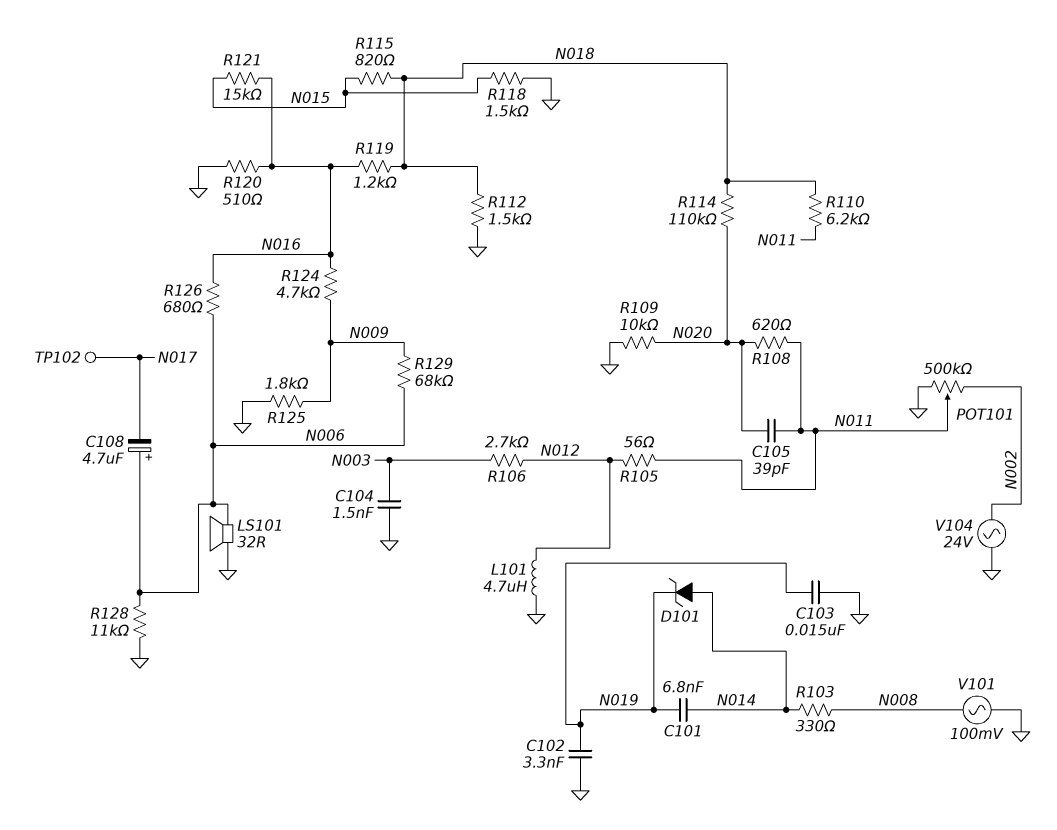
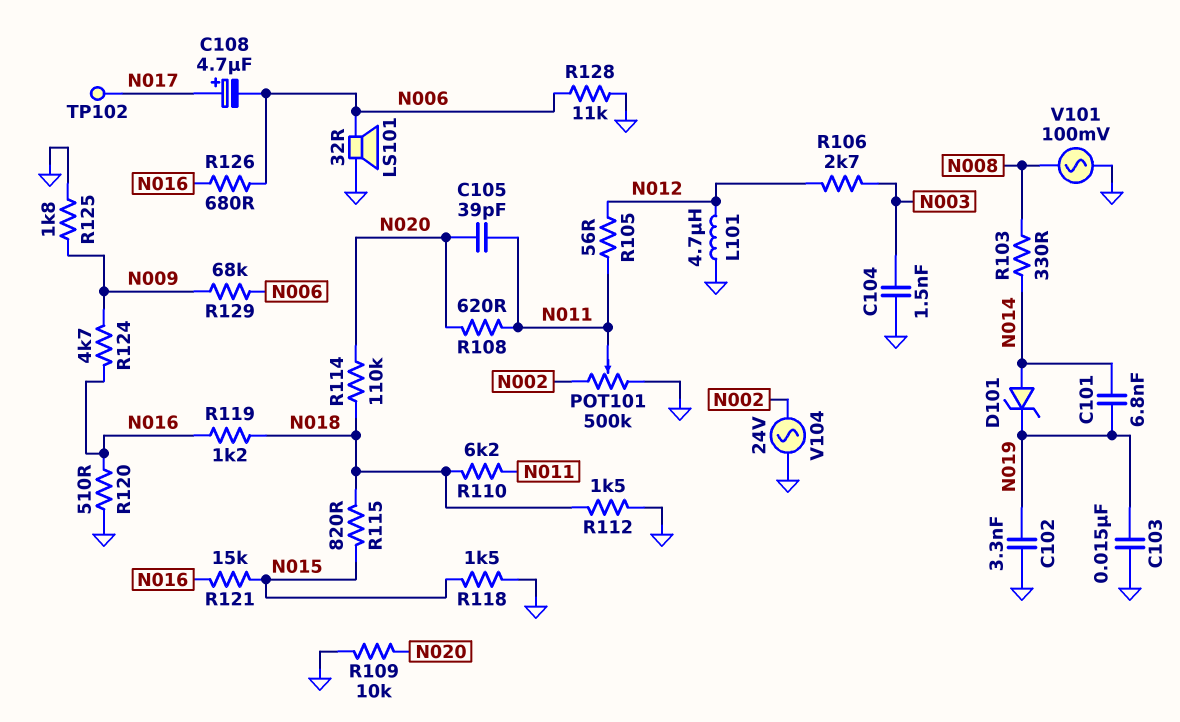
C108: 4.7uF (plus N006, minus N017) -> 4.7uF (plus N017, minus N006)

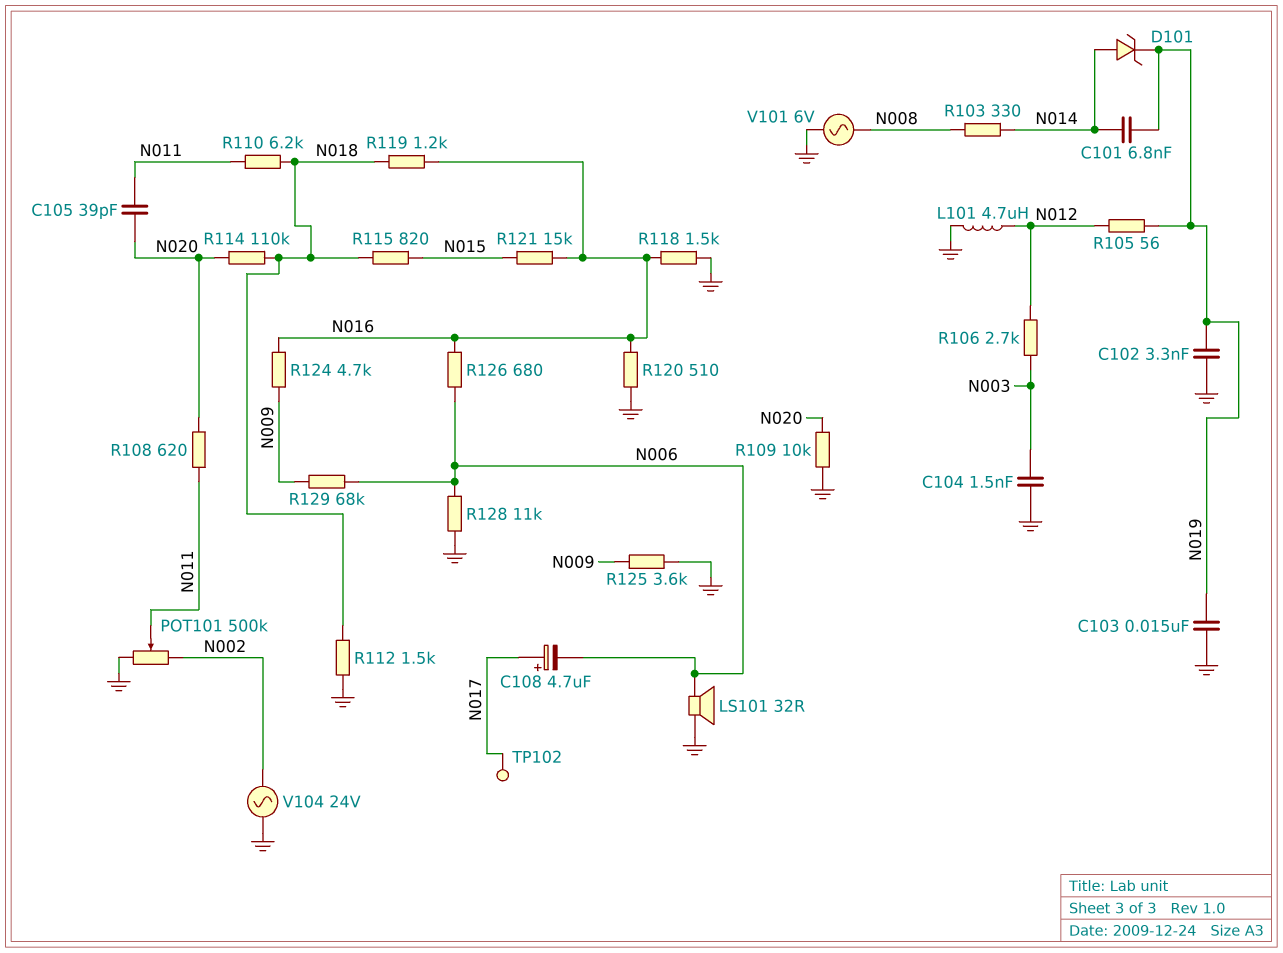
R105: 56 (N011, N012) -> 56 (N012, N019)
R118: 1.5k (GND, N015) -> 1.5k (GND, N016)
R125: 1.8k (GND, N009) -> 3.6k (GND, N009)
V101: AC 100mV (GND, N008) -> AC 6V (GND, N008)

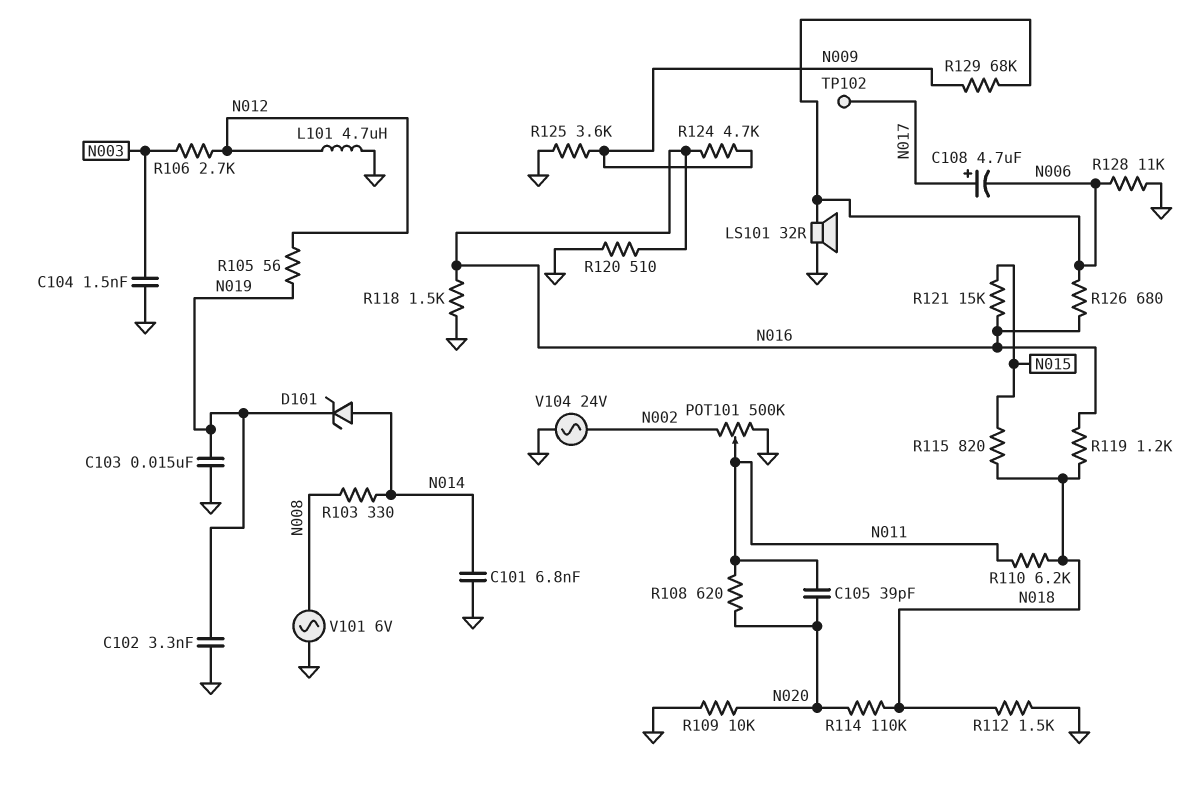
C101: 6.8nF (N014, N019) -> 6.8nF (GND, N014)

